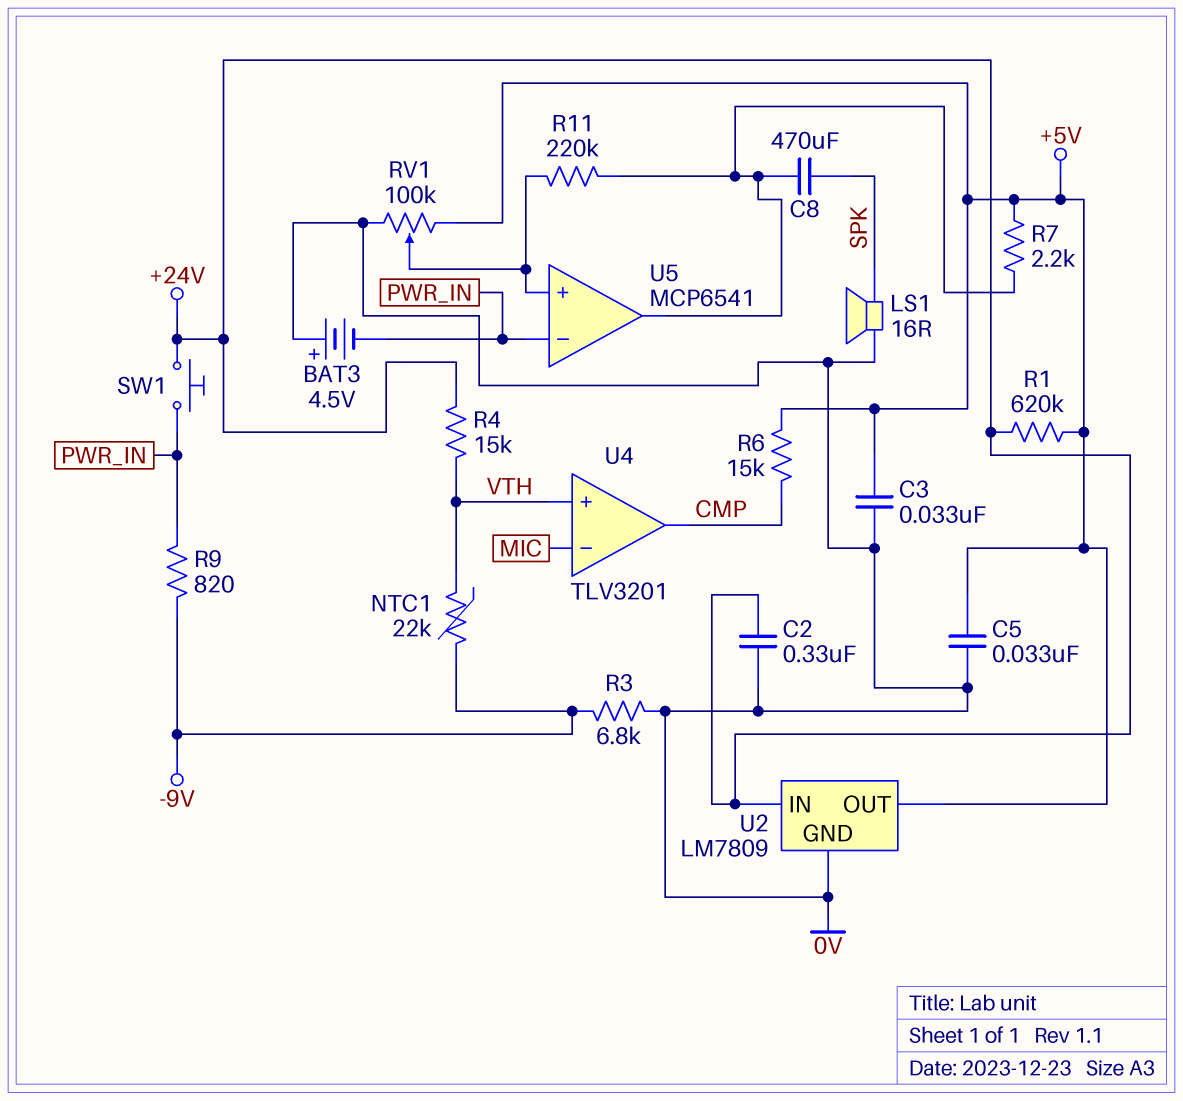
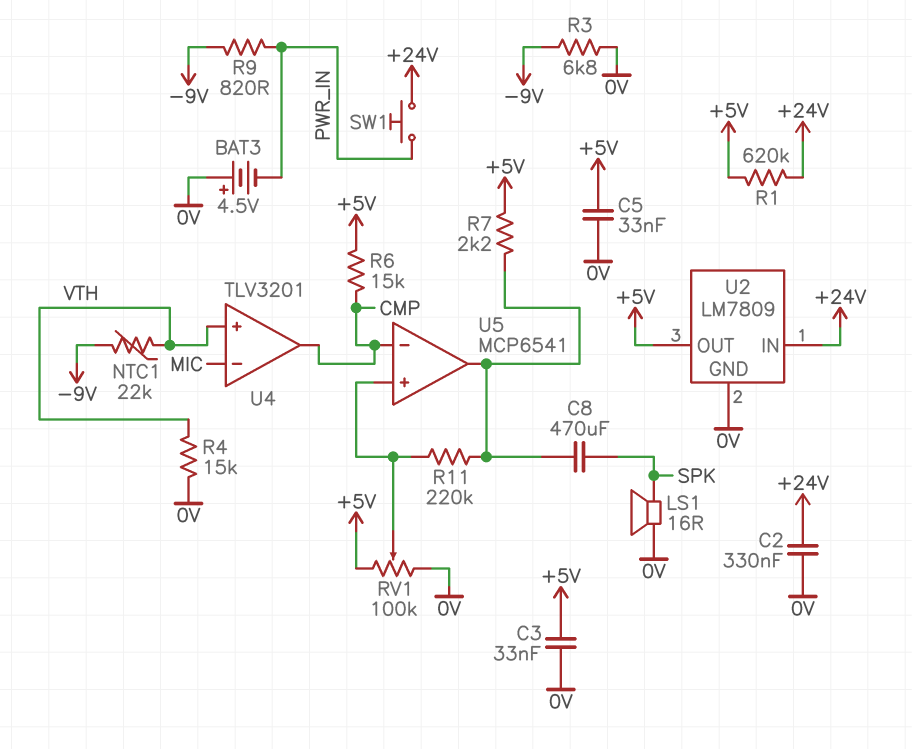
R4: 15k (+24V, VTH) -> 15k (0V, VTH)
U5 pin in-: PWR_IN -> CMP

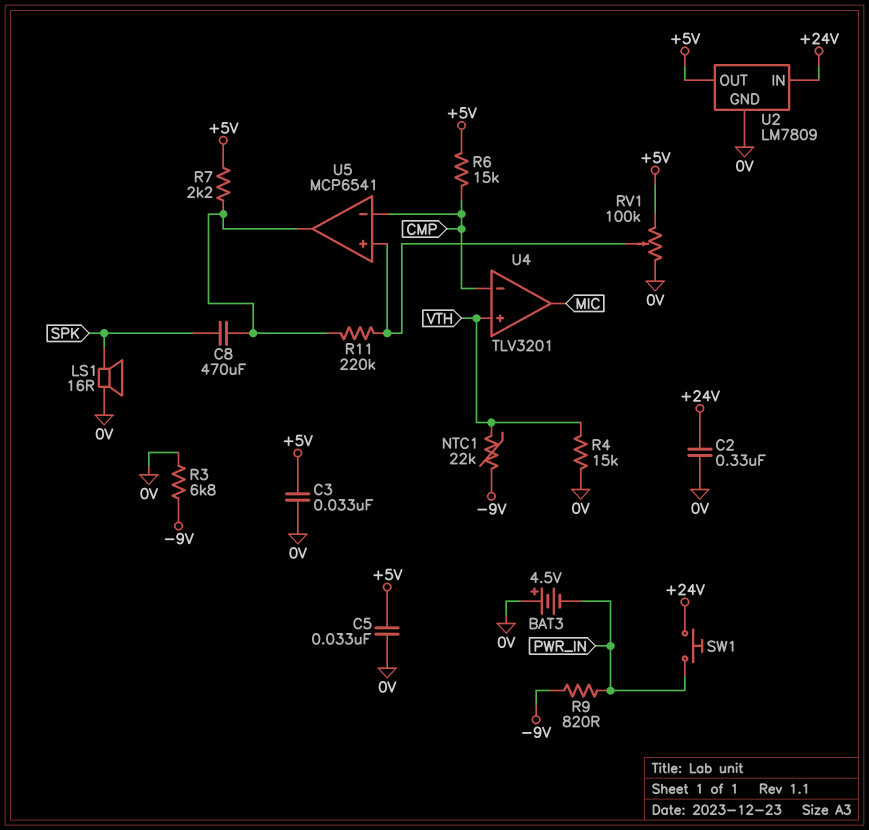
R1: 620k (+5V, +24V) -> none
U4 pin in-: MIC -> CMP
U4 pin out: CMP -> MIC

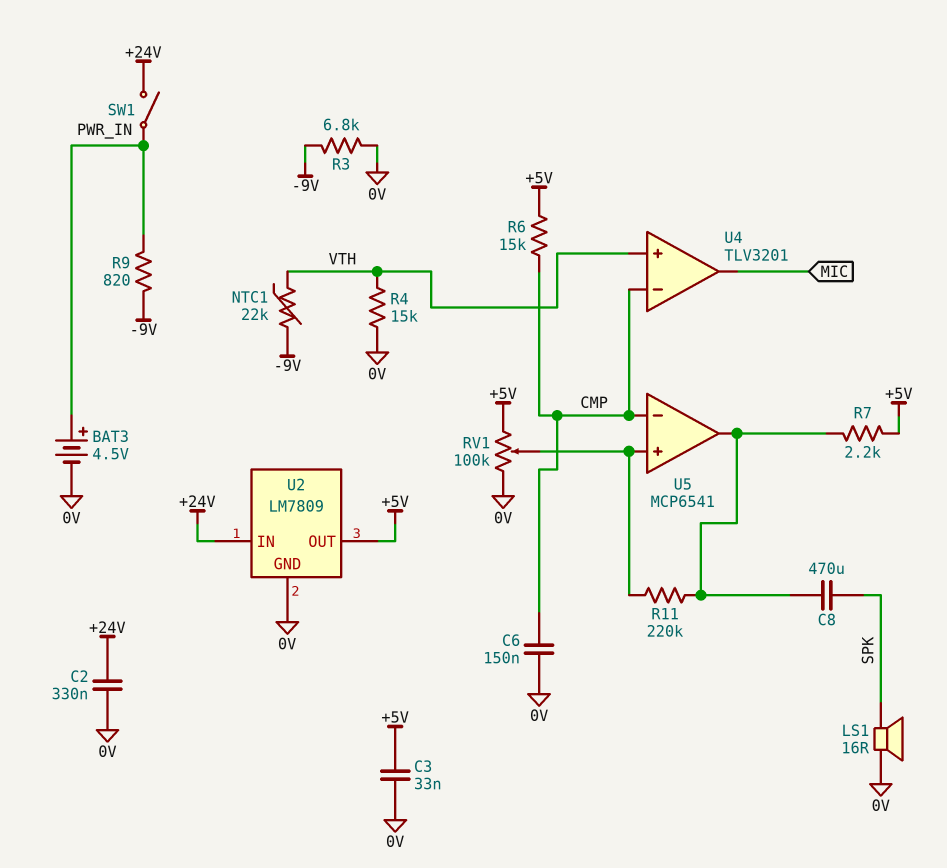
BAT3: 4.5V (plus 0V, minus PWR_IN) -> 4.5V (plus PWR_IN, minus 0V)
C5: 33nF (+5V, 0V) -> none
C6: none -> 150nF (0V, CMP)
SW1: button (+24V, PWR_IN) -> switch (+24V, PWR_IN)

